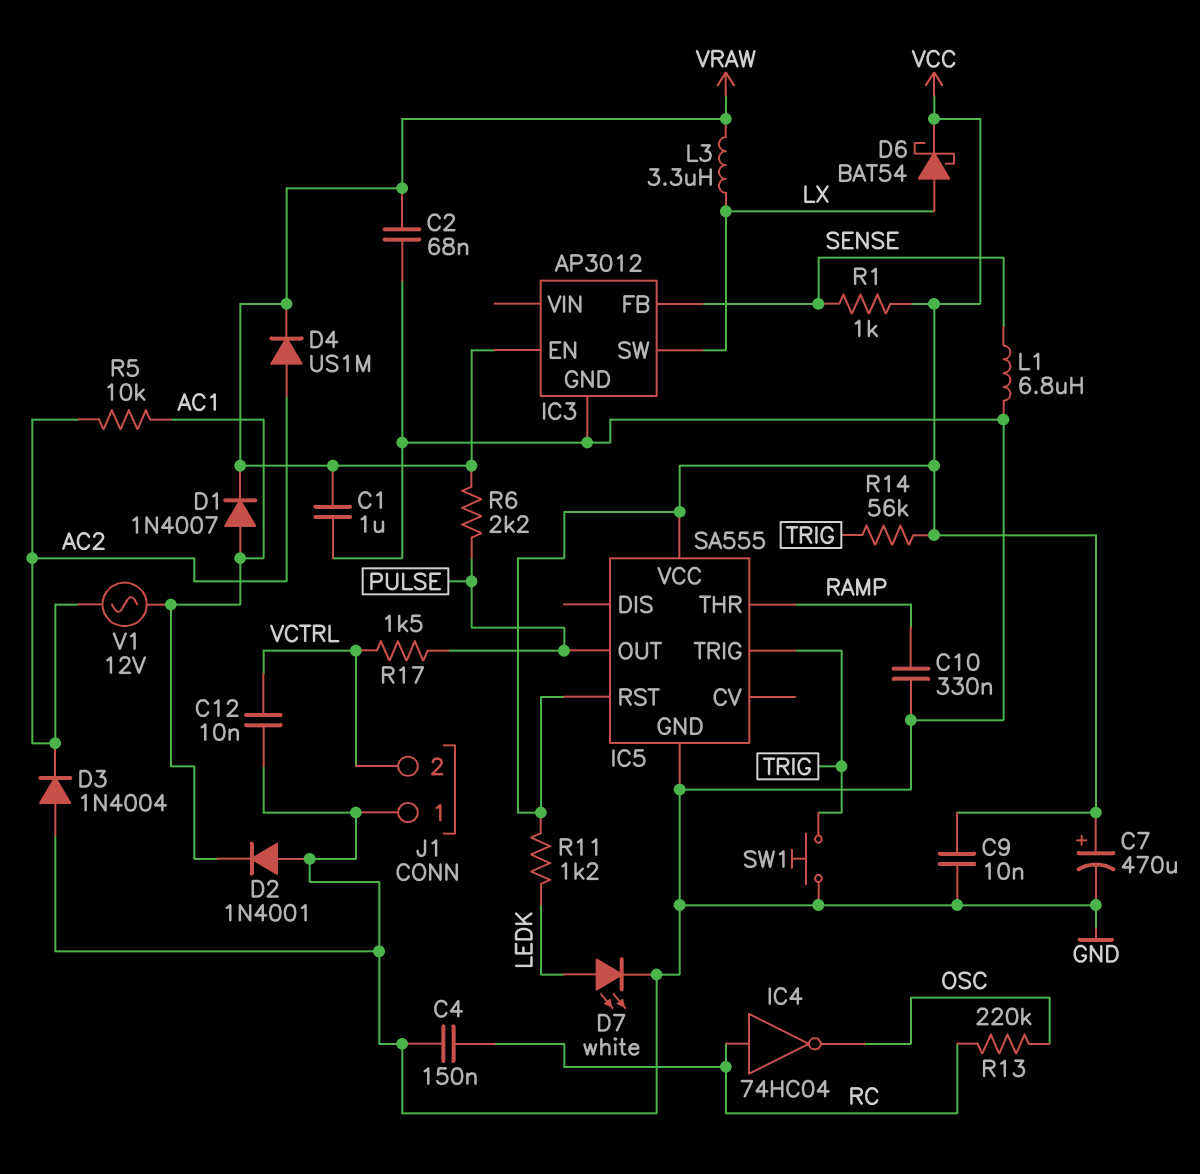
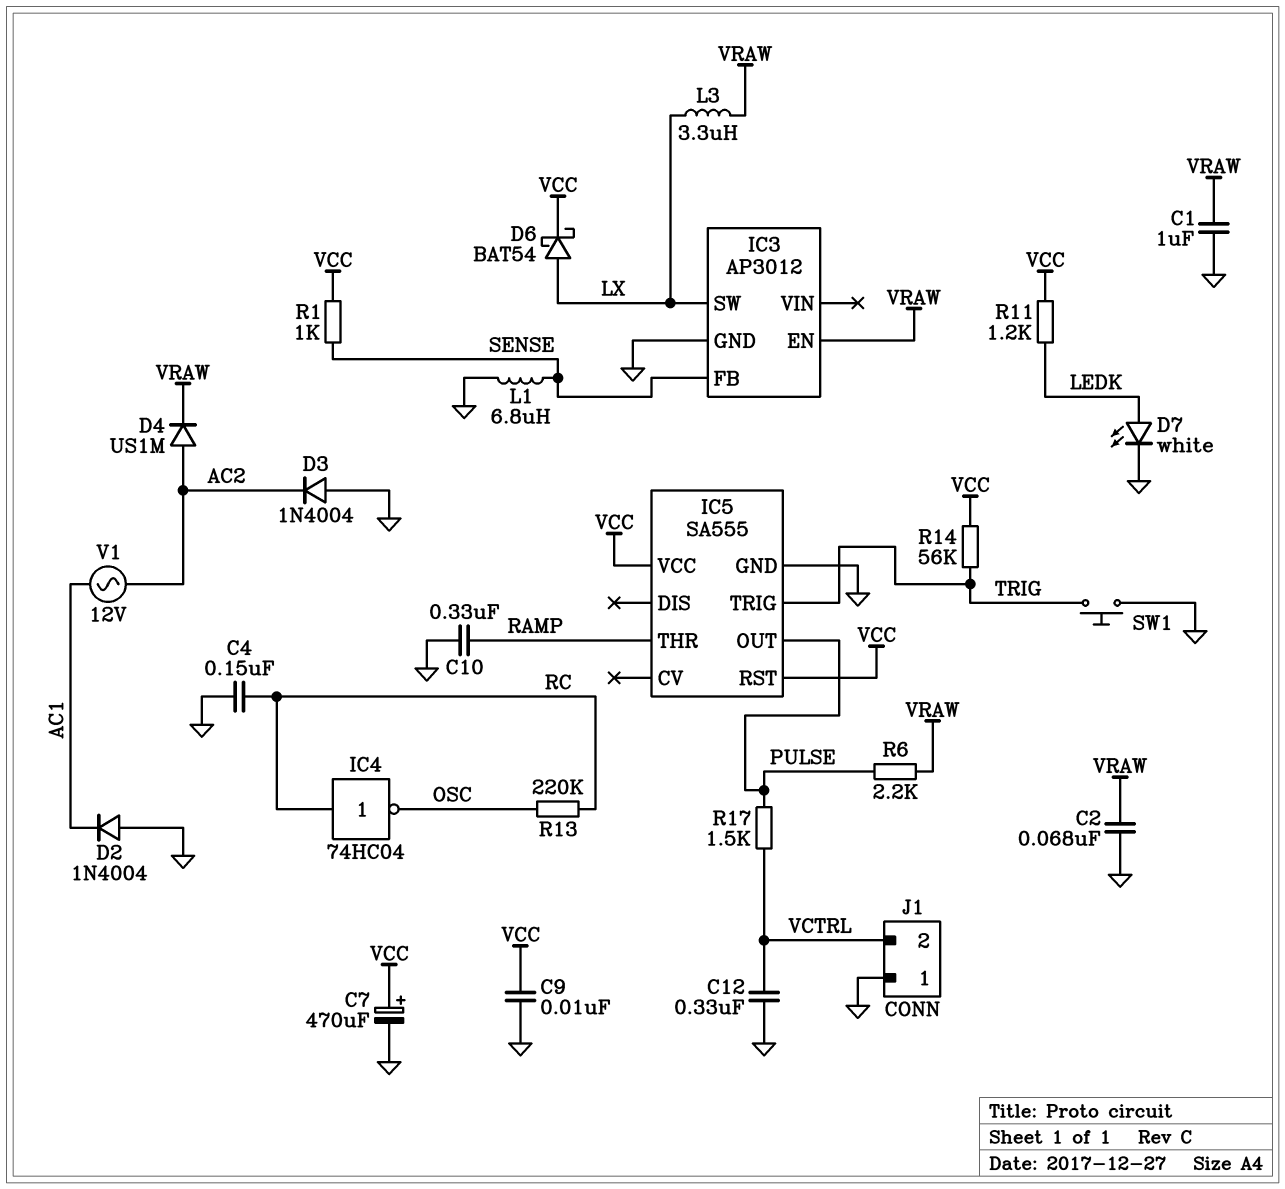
C12: 10nF (GND, VCTRL) -> 330nF (GND, VCTRL)
D1: diode 1N4007 (A AC1, K VRAW) -> none
D2: diode 1N4001 (A GND, K AC1) -> diode 1N4004 (A GND, K AC1)
R5: 10k (AC1, AC2) -> none

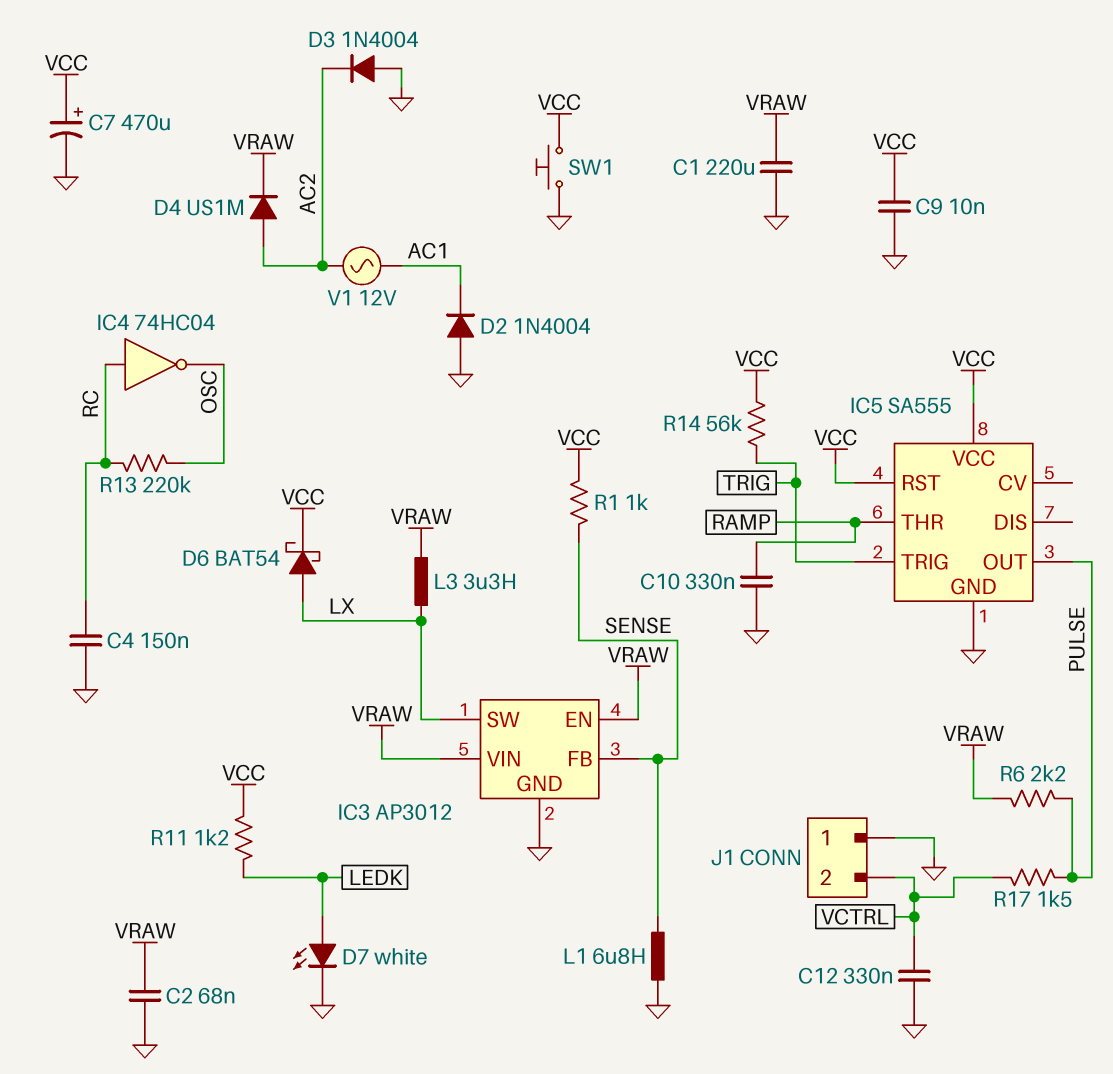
C1: 1uF (GND, VRAW) -> 220uF (GND, VRAW)
IC3 pin VIN: none -> VRAW
SW1: button (GND, TRIG) -> button (GND, VCC)

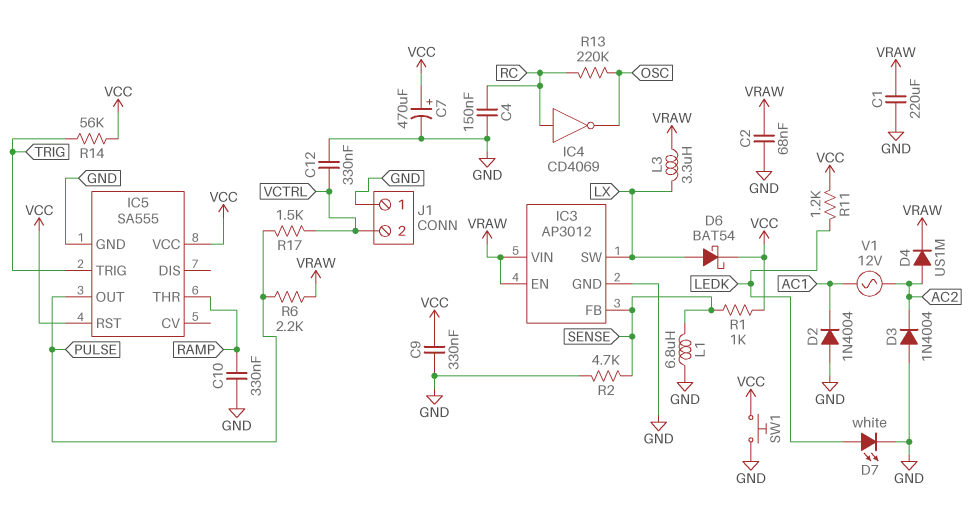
C9: 10nF (GND, VCC) -> 330nF (GND, VCC)
IC4: NOT 74HC04 (in RC, out OSC) -> NOT CD4069 (in RC, out OSC)
R2: none -> 4.7k (GND, SENSE)

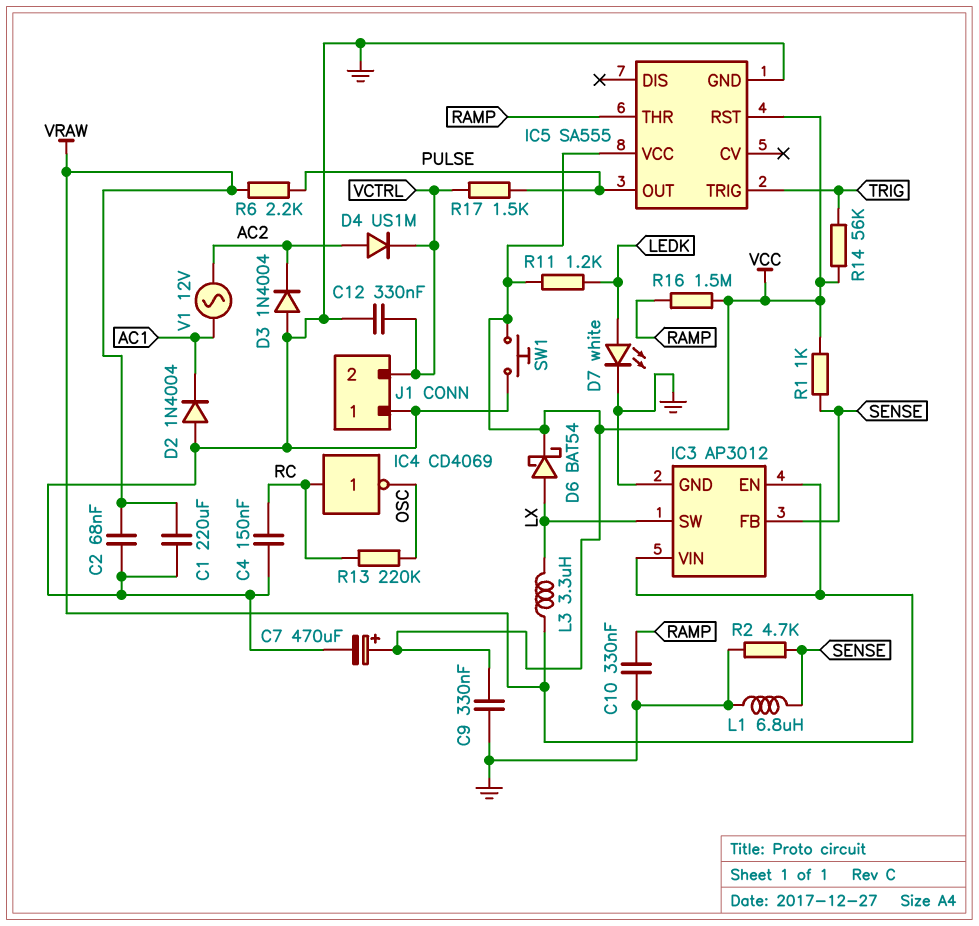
D4: diode US1M (A AC2, K VRAW) -> diode US1M (A AC2, K VCTRL)
R16: none -> 1.5M (RAMP, VCC)

